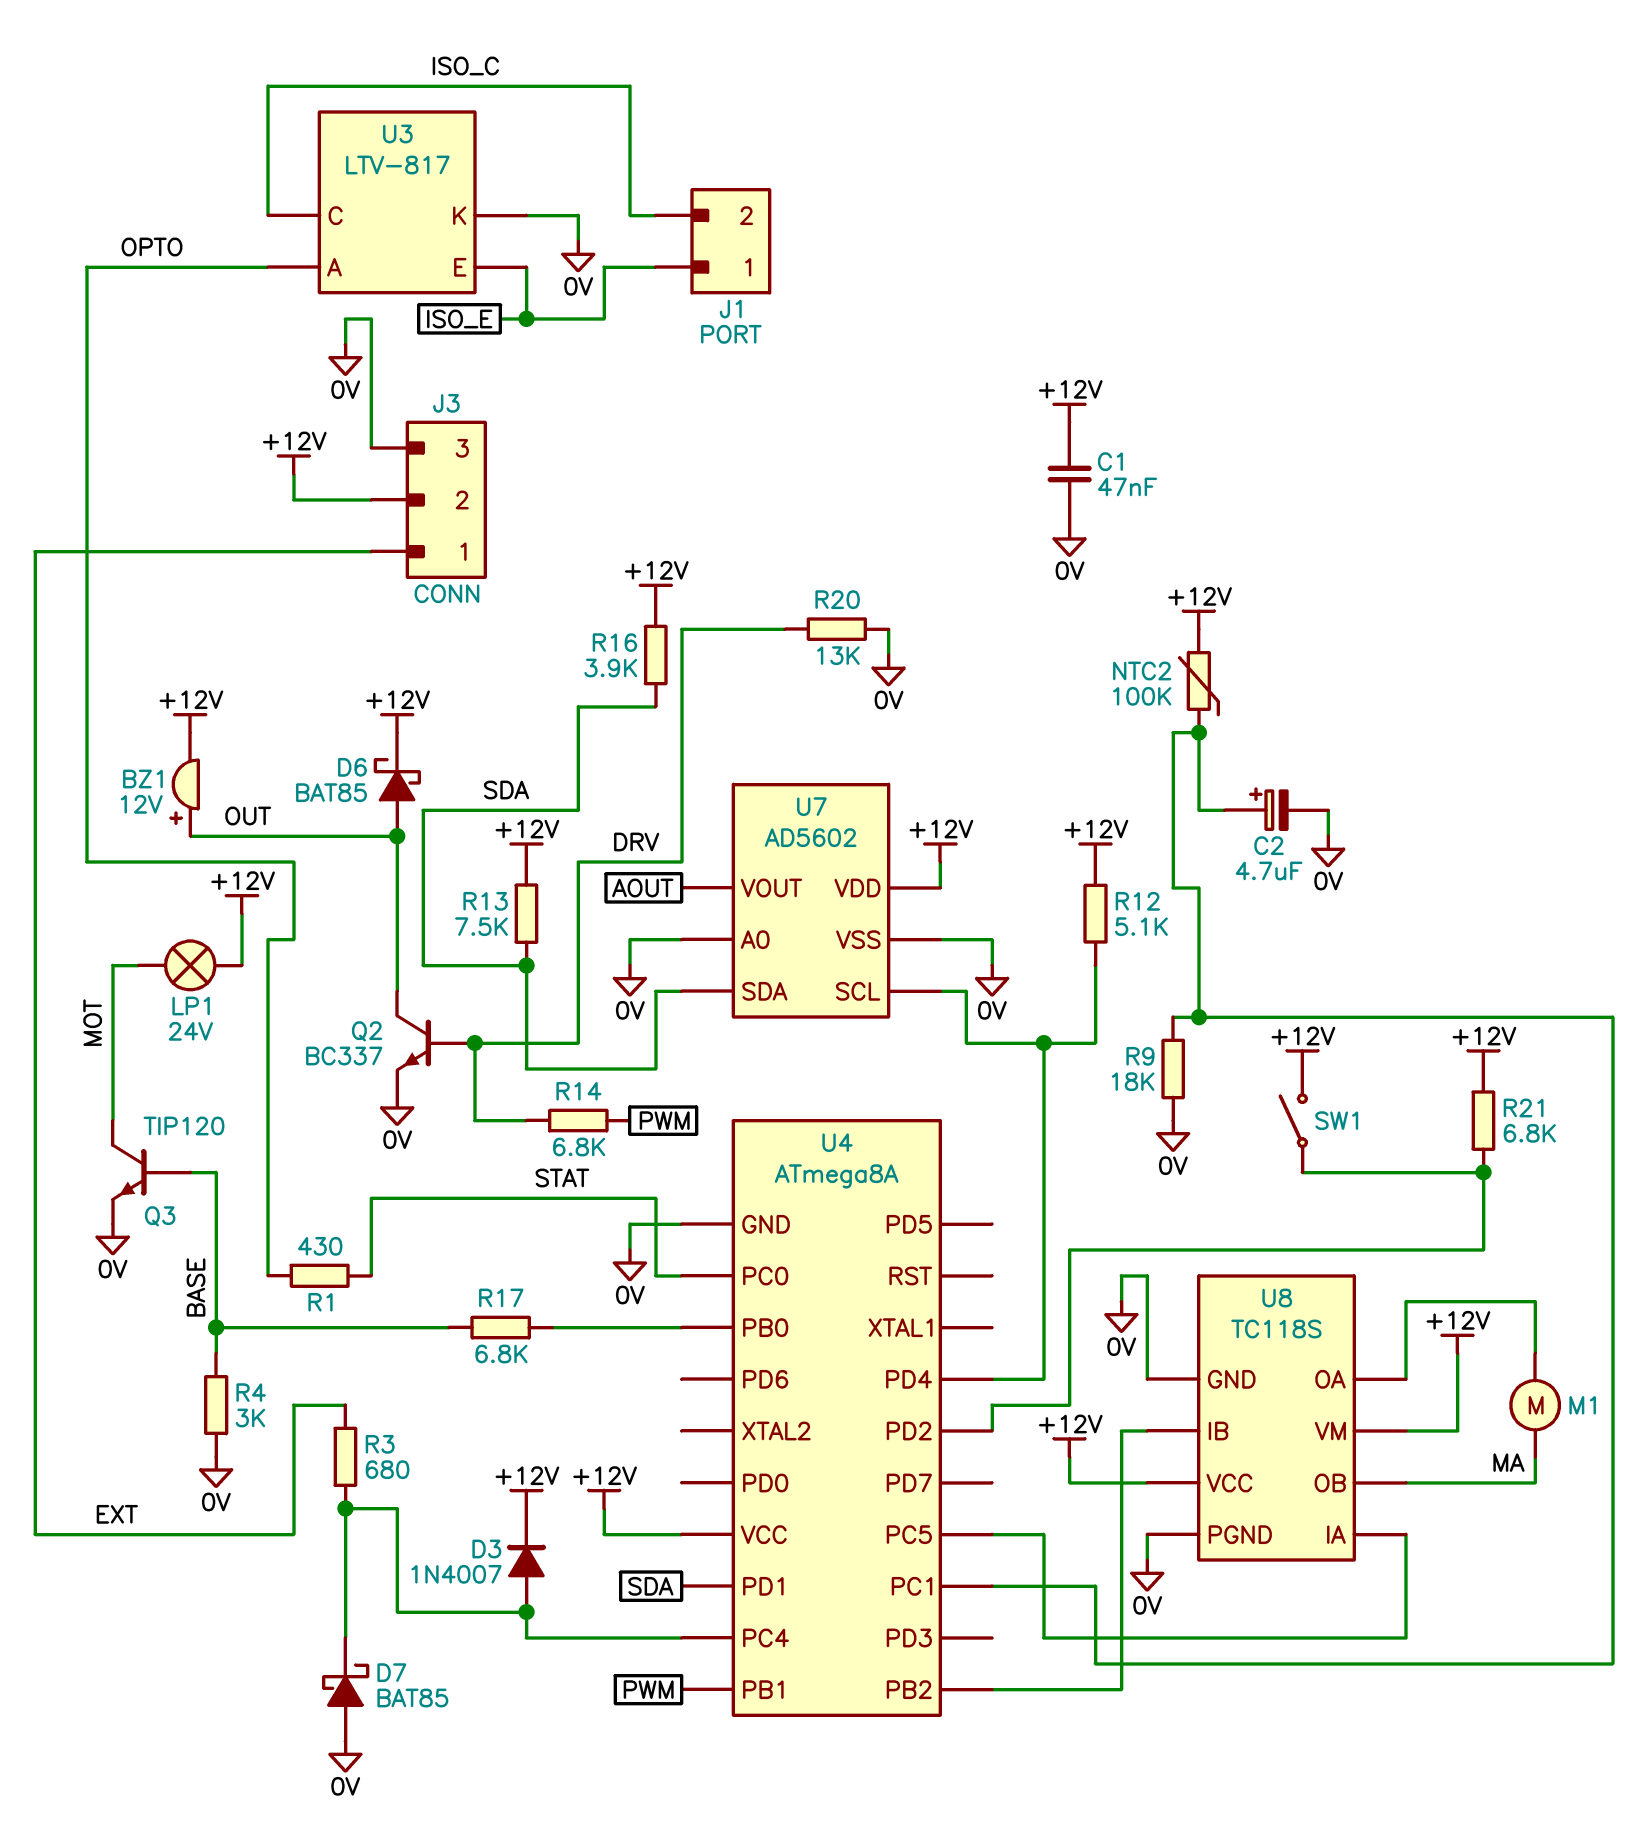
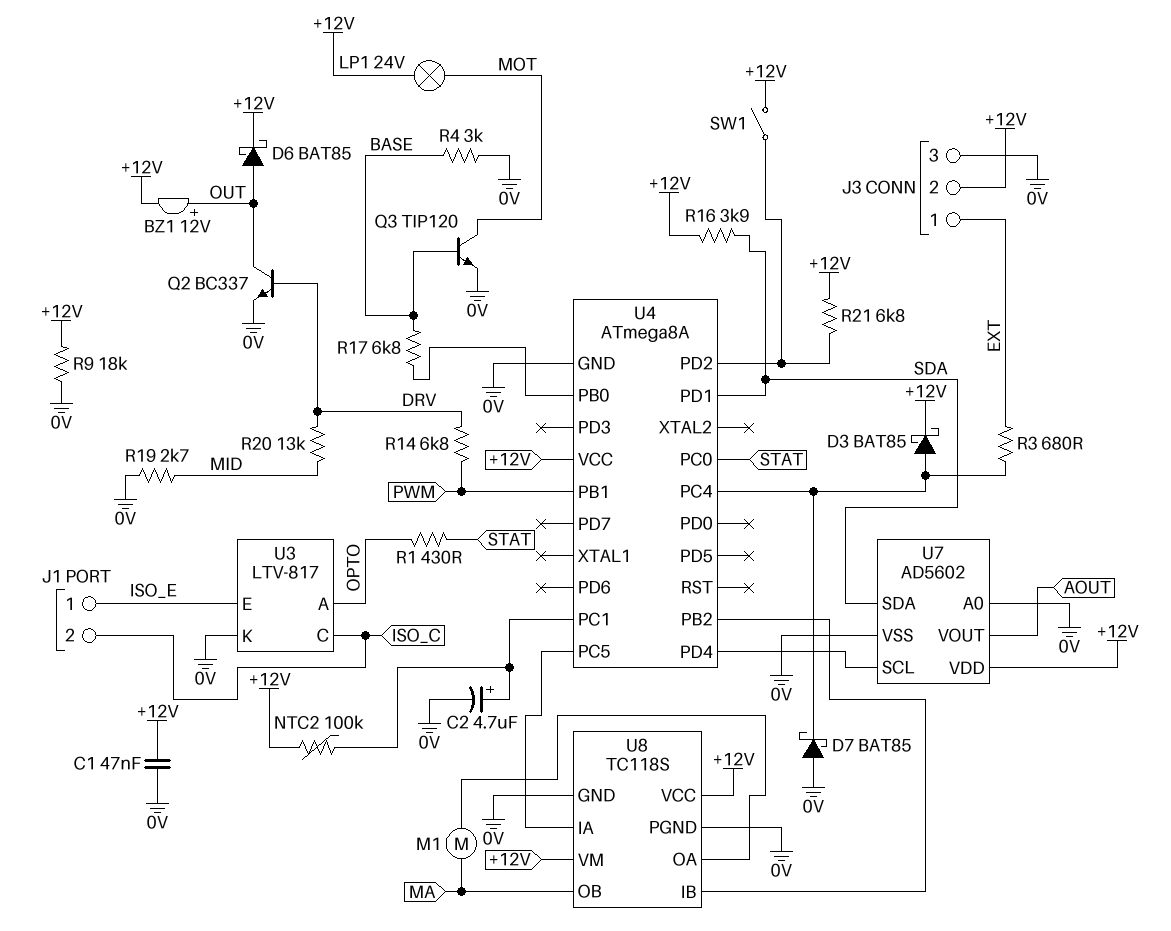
D3: diode 1N4007 (A U4/PC4, K +12V) -> schottky BAT85 (A U4/PC4, K +12V)
R9: 18k (0V, U4/PC1) -> 18k (+12V, 0V)
R12: 5.1k (+12V, U4/PD4) -> none
R13: 7.5k (+12V, SDA) -> none
R19: none -> 2.7k (0V, MID)
R20: 13k (0V, DRV) -> 13k (DRV, MID)

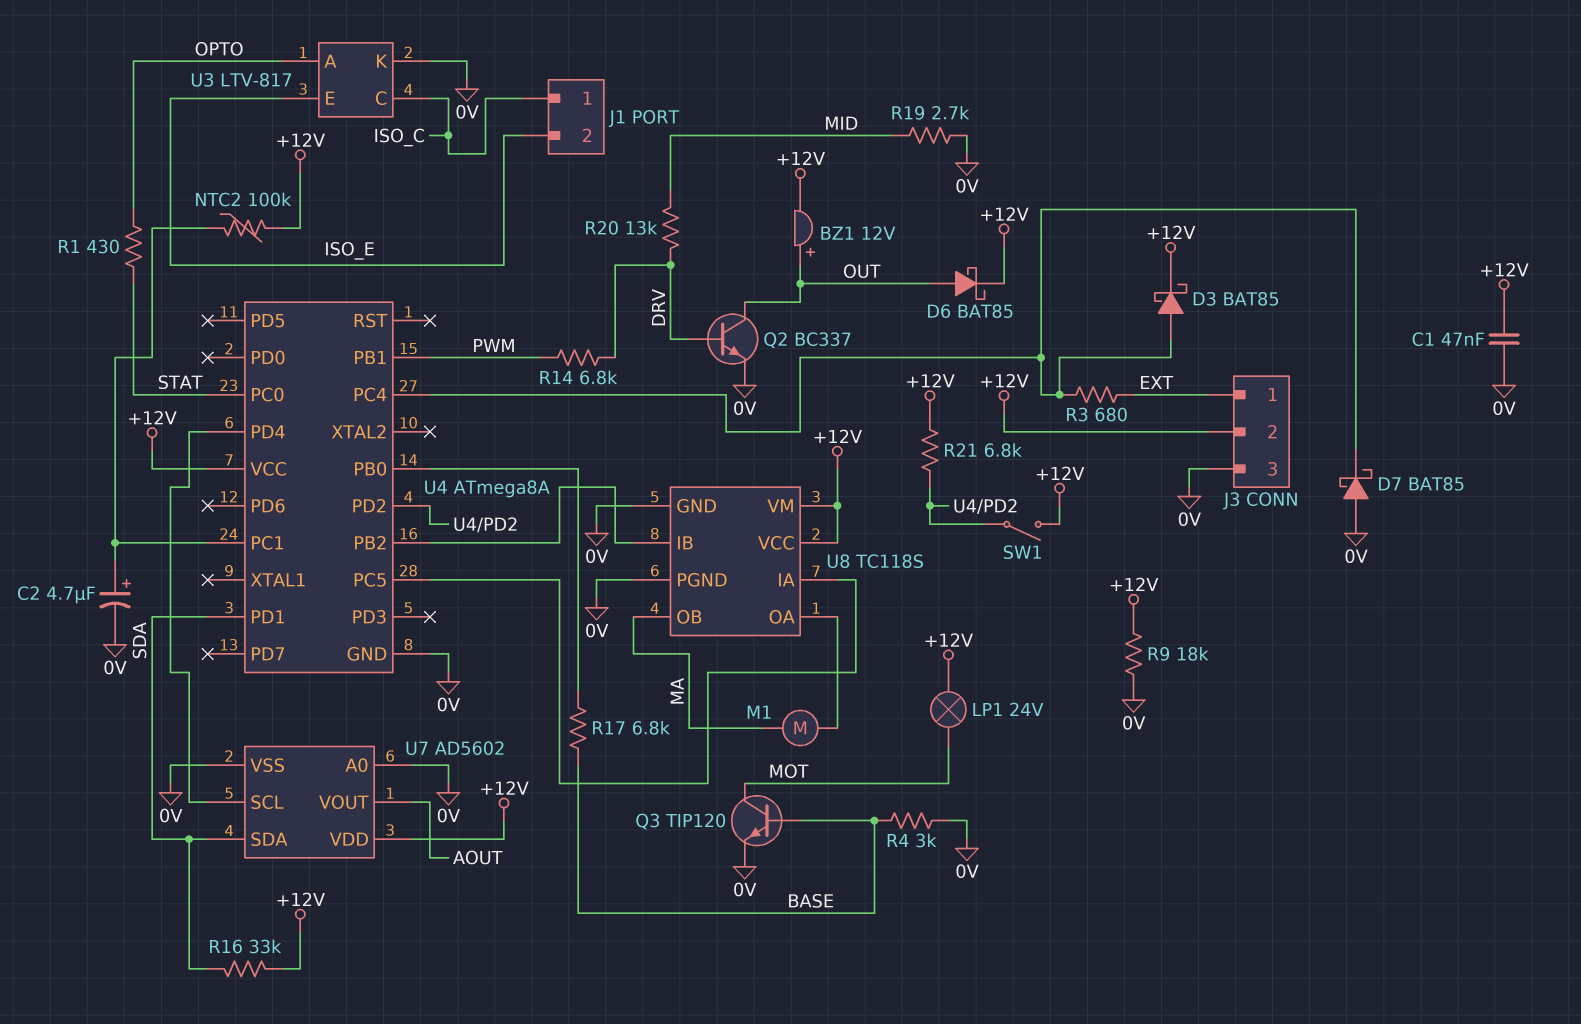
J1 pin 1: ISO_E -> ISO_C
J1 pin 2: ISO_C -> ISO_E
R16: 3.9k (+12V, SDA) -> 33k (+12V, SDA)

